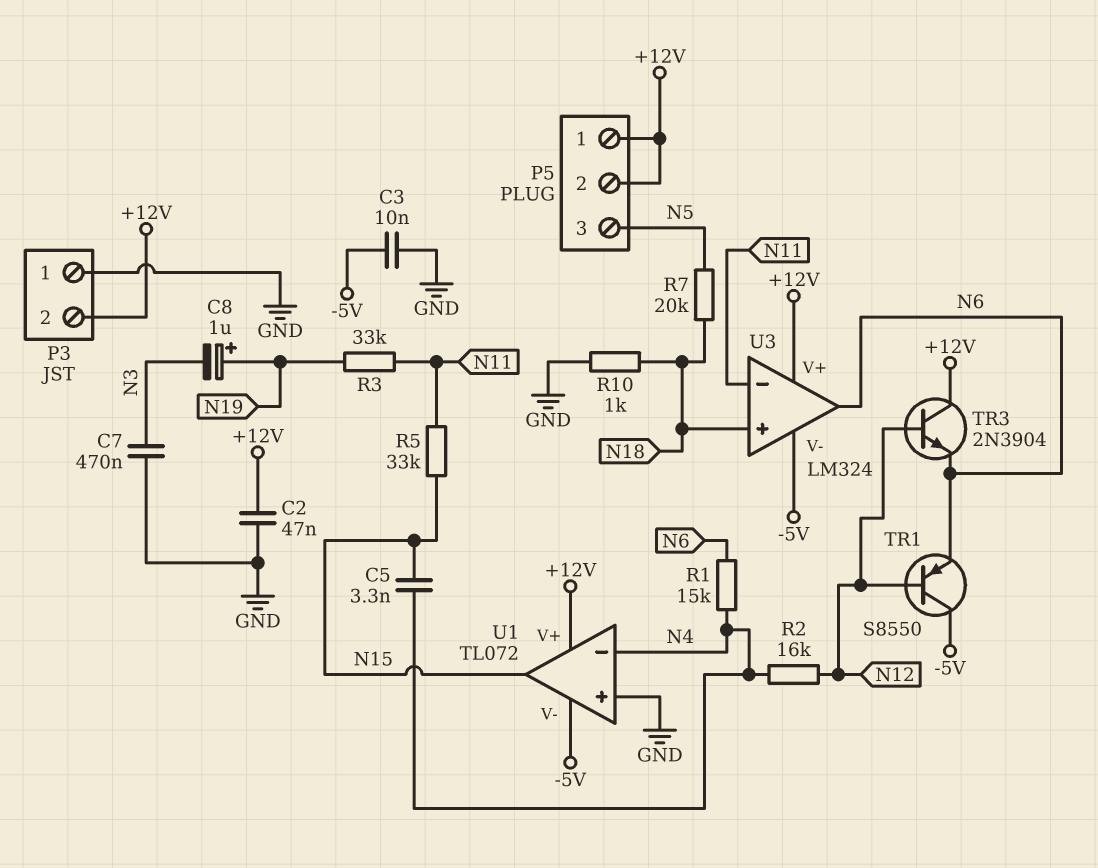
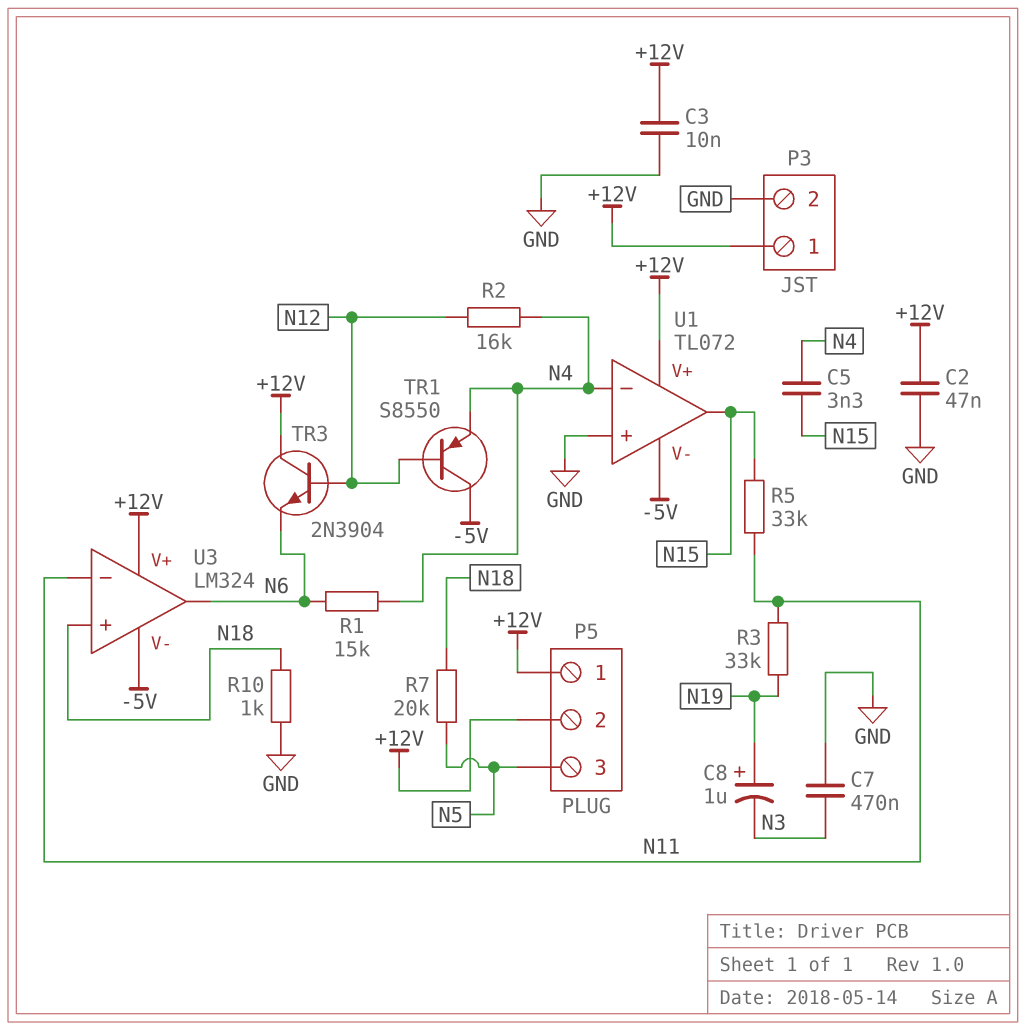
C3: 10nF (-5V, GND) -> 10nF (+12V, GND)
P3 pin 1: GND -> +12V
P3 pin 2: +12V -> GND
TR1: PNP S8550 (B N12, C -5V, E N6) -> PNP S8550 (B N12, C -5V, E N4)

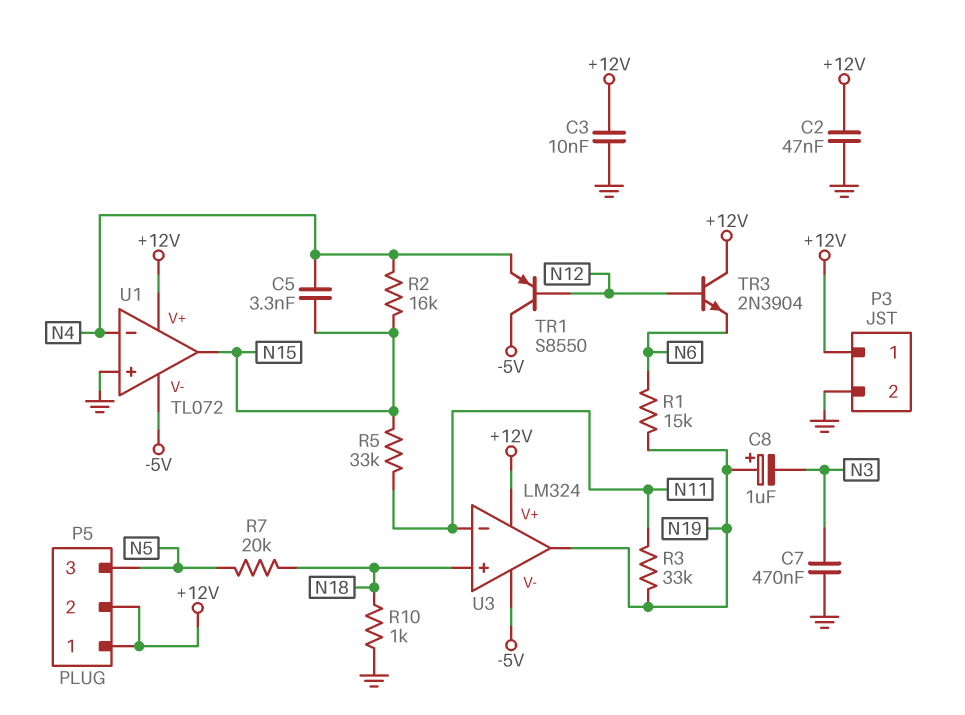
R1: 15k (N4, N6) -> 15k (N6, N19)
R2: 16k (N4, N12) -> 16k (N4, N15)
U3 pin out: N6 -> N19

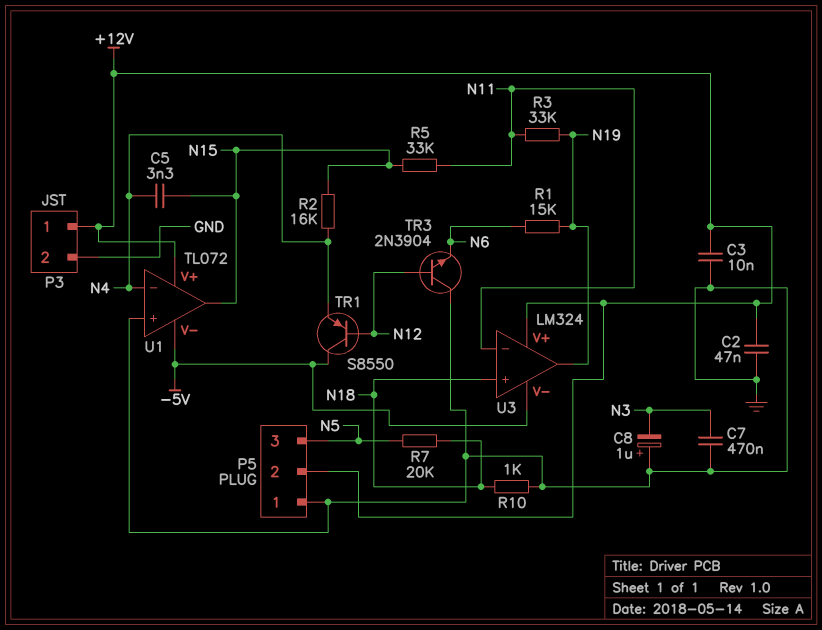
C8: 1uF (plus N19, minus N3) -> 1uF (plus GND, minus N3)
P5 pin 1: +12V -> GND
TR3: NPN 2N3904 (B N12, C +12V, E N6) -> NPN 2N3904 (B N12, C GND, E N6)

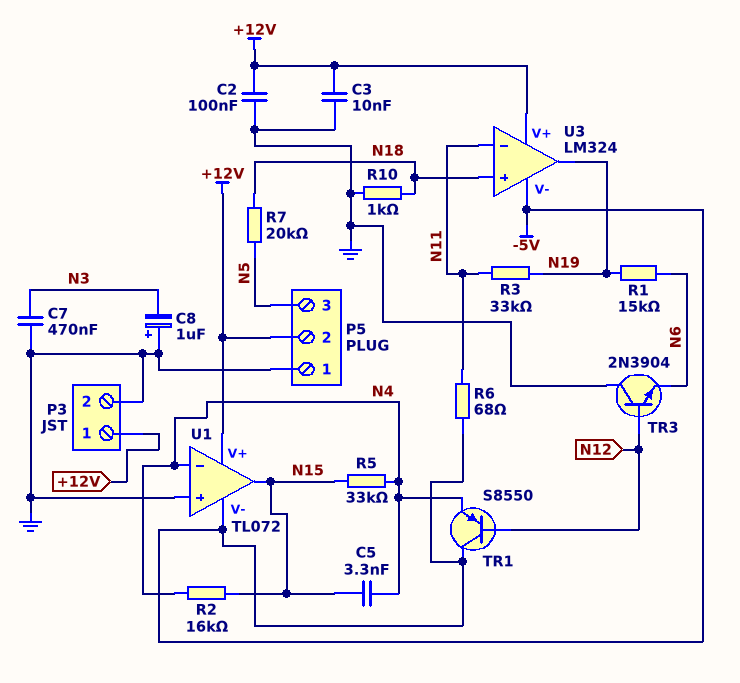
C2: 47nF (+12V, GND) -> 100nF (+12V, GND)
R5: 33k (N11, N15) -> 33k (N4, N15)
R6: none -> 68 (-5V, N11)

